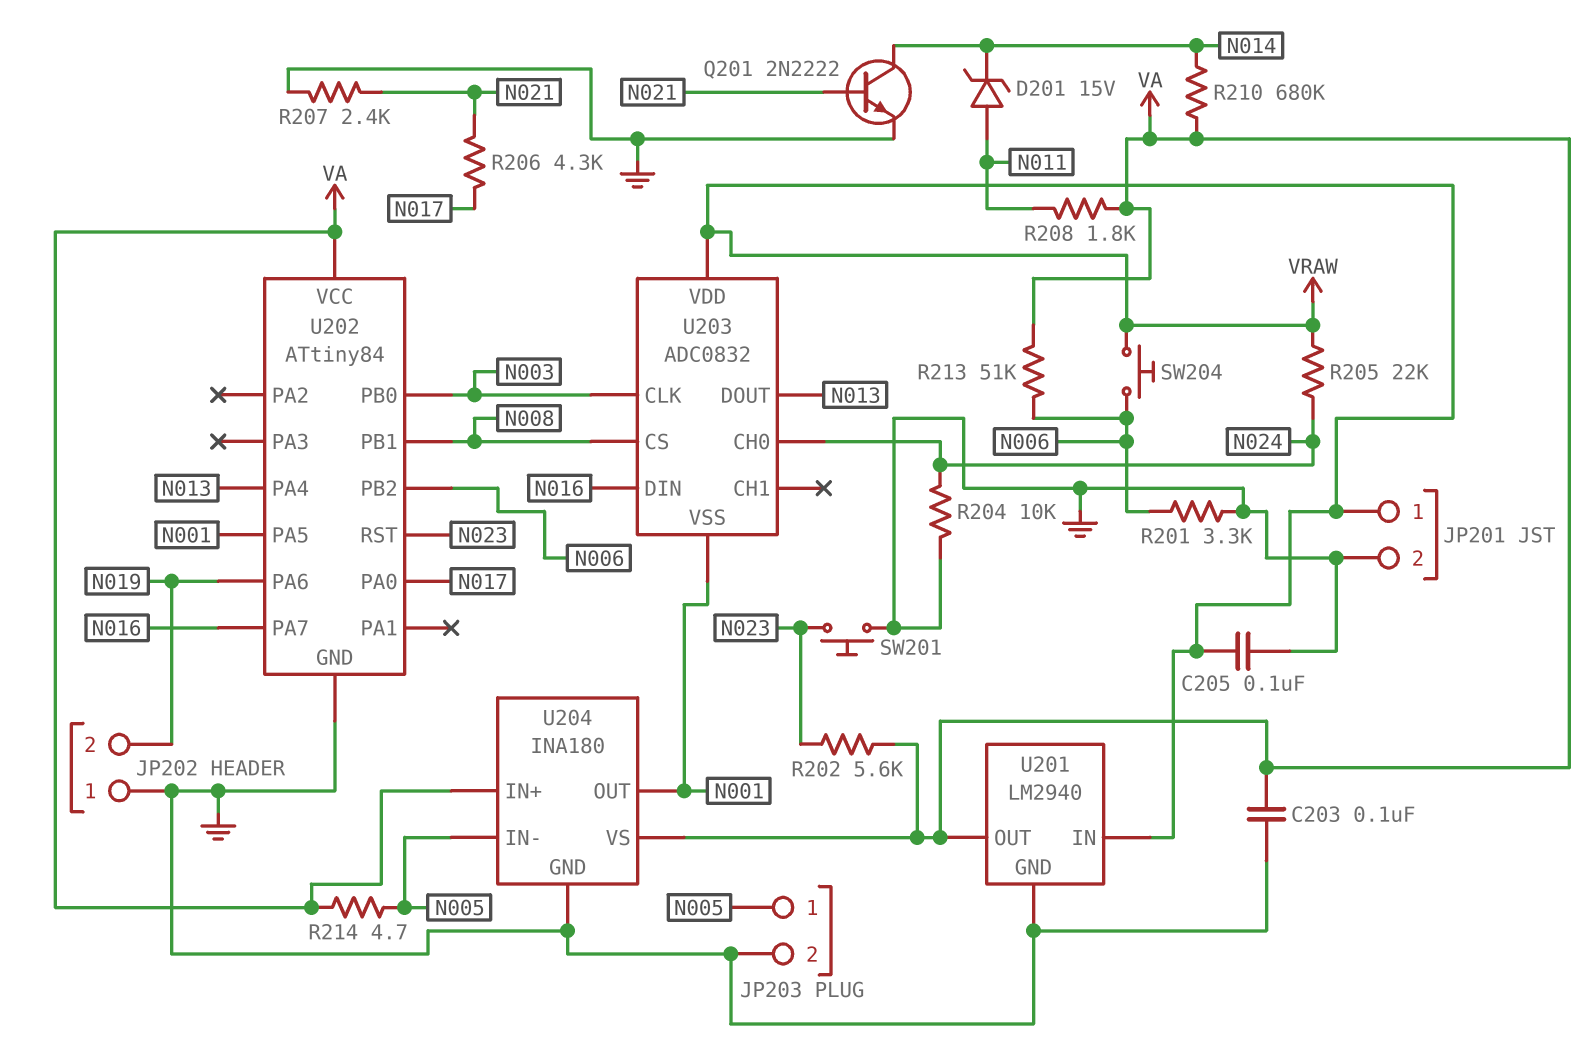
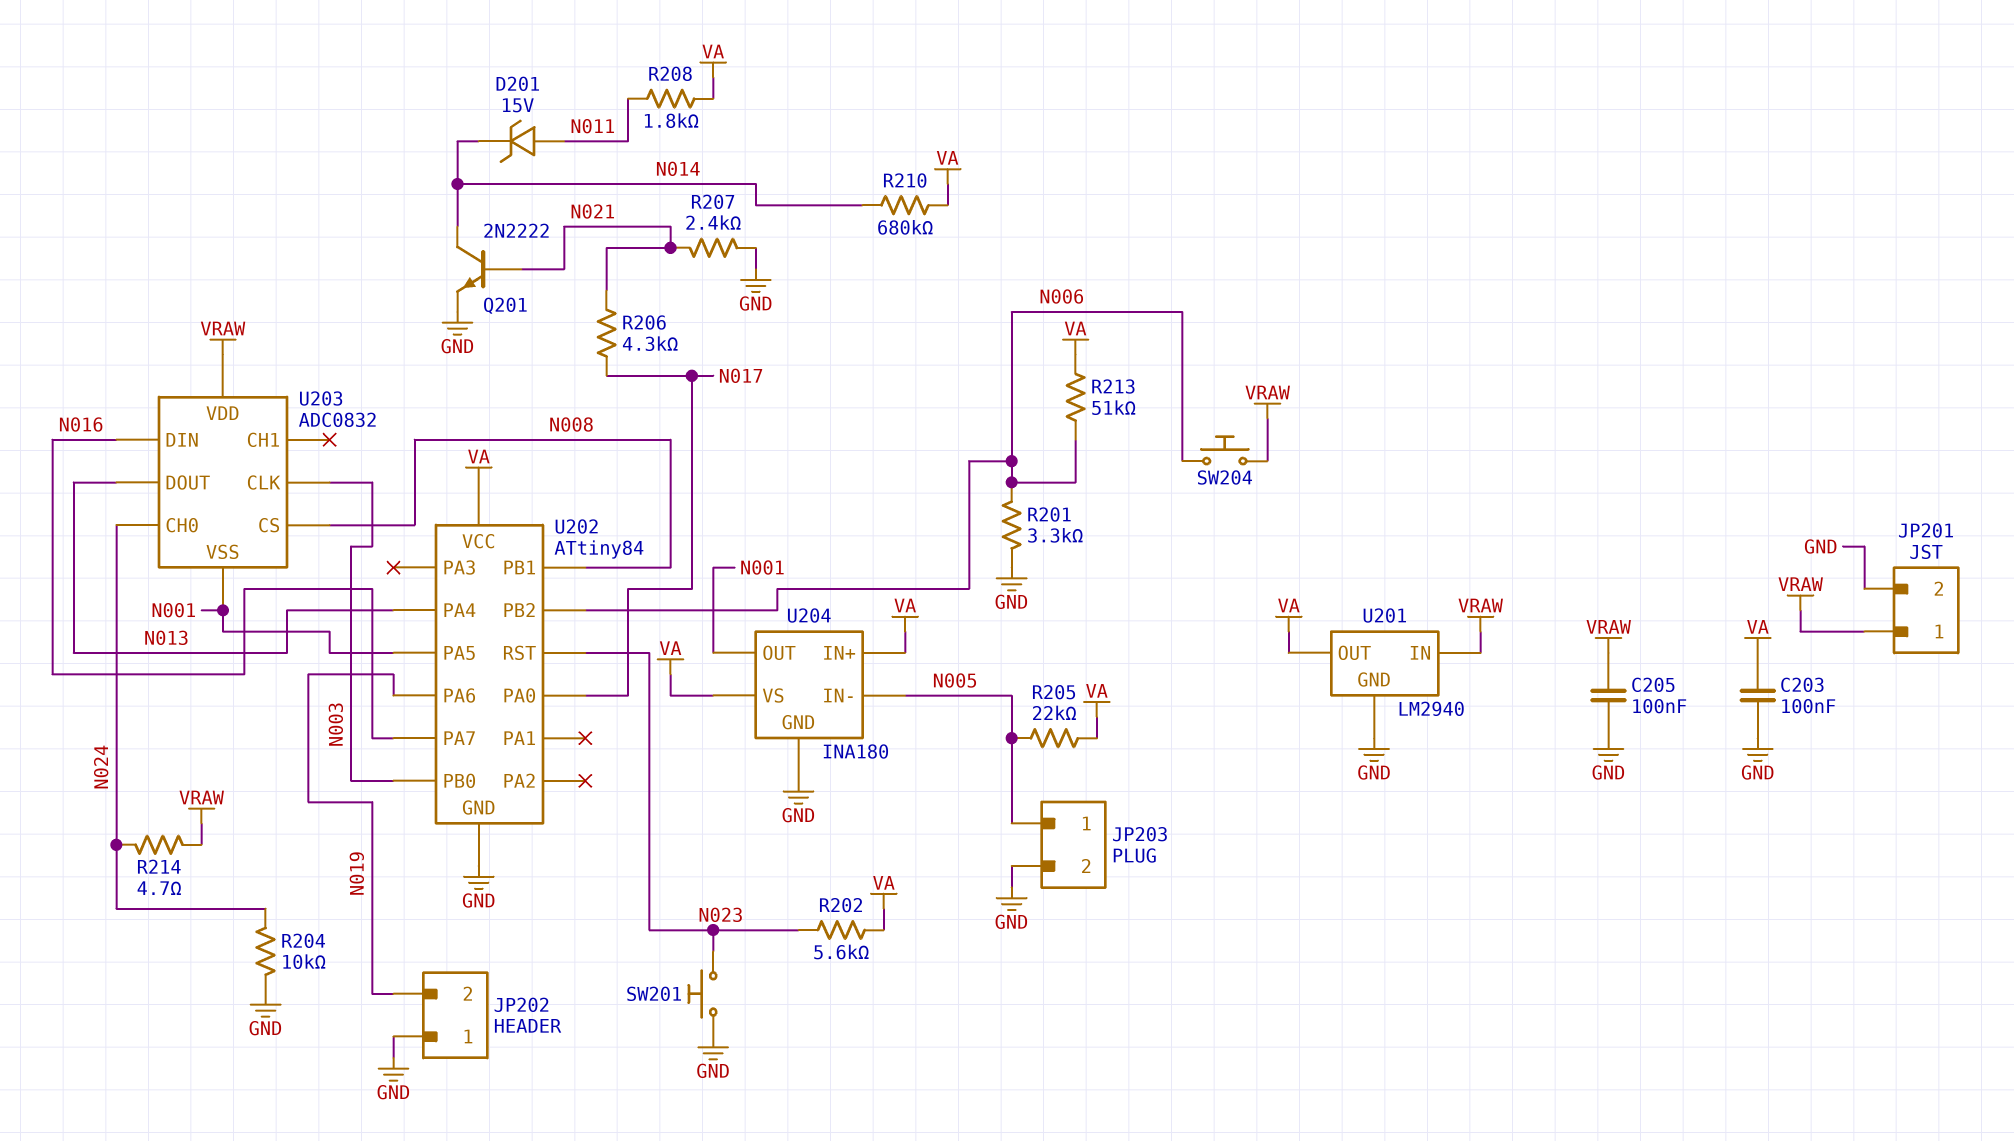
R205: 22k (N024, VRAW) -> 22k (N005, VA)
R214: 4.7 (N005, VA) -> 4.7 (N024, VRAW)

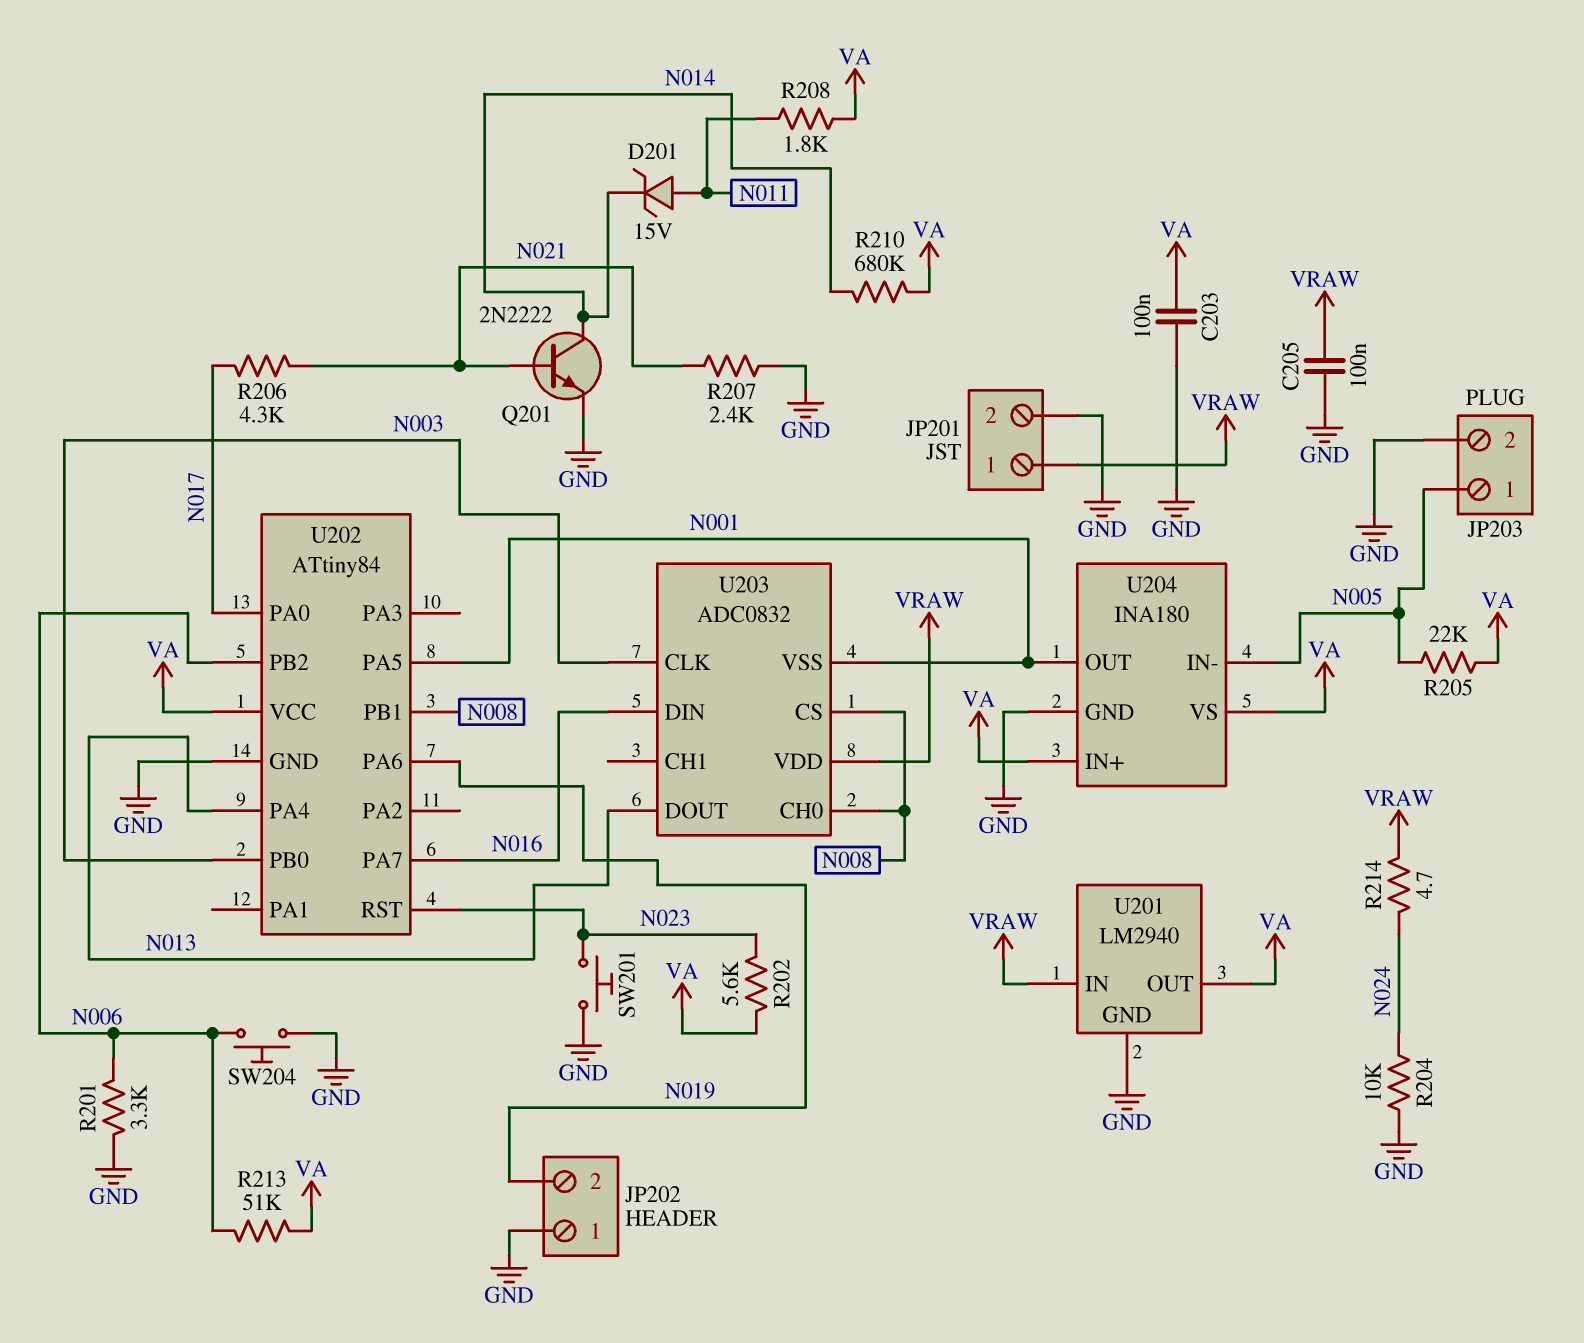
SW204: button (N006, VRAW) -> button (GND, N006)
U203 pin CH0: N024 -> N008

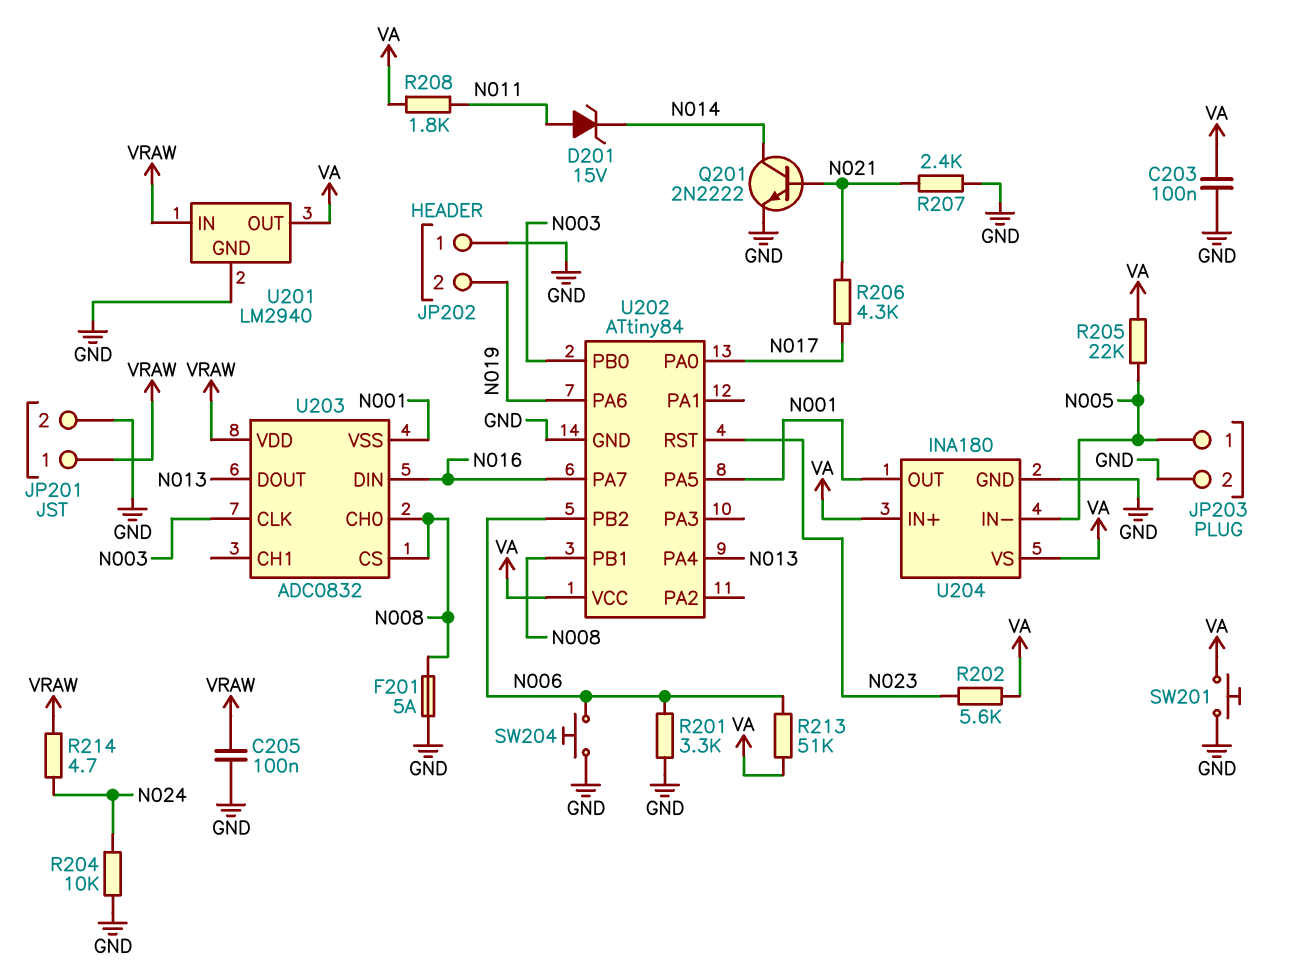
F201: none -> 5A (GND, N008)
R210: 680k (N014, VA) -> none
SW201: button (GND, N023) -> button (GND, VA)

